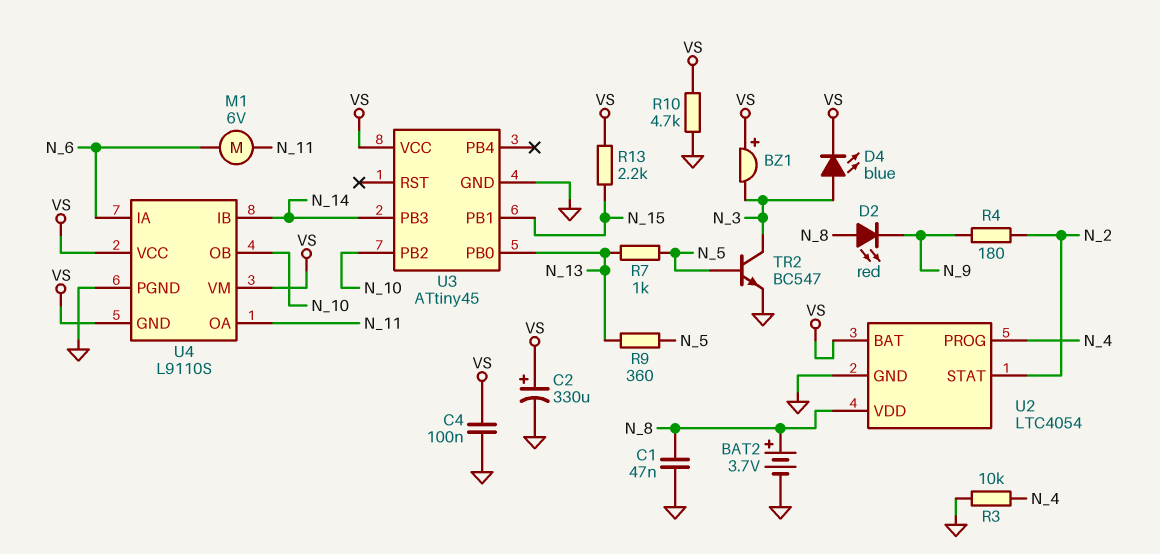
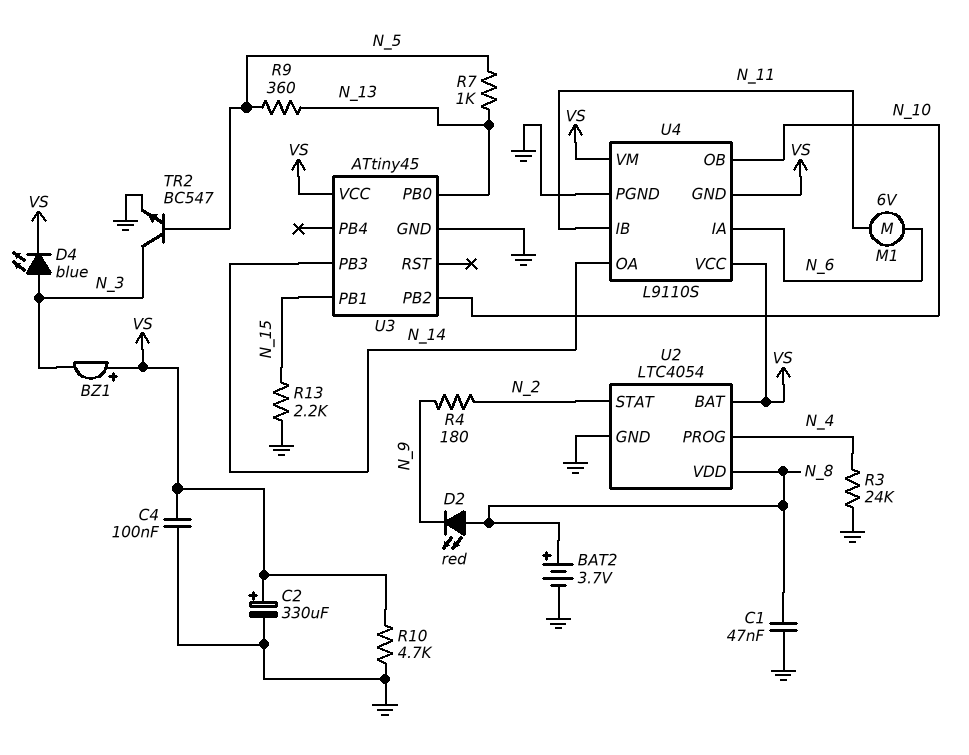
R3: 10k (GND, N_4) -> 24k (GND, N_4)
R13: 2.2k (N_15, VS) -> 2.2k (GND, N_15)
U4 pin IB: N_14 -> N_11
U4 pin OA: N_11 -> N_14

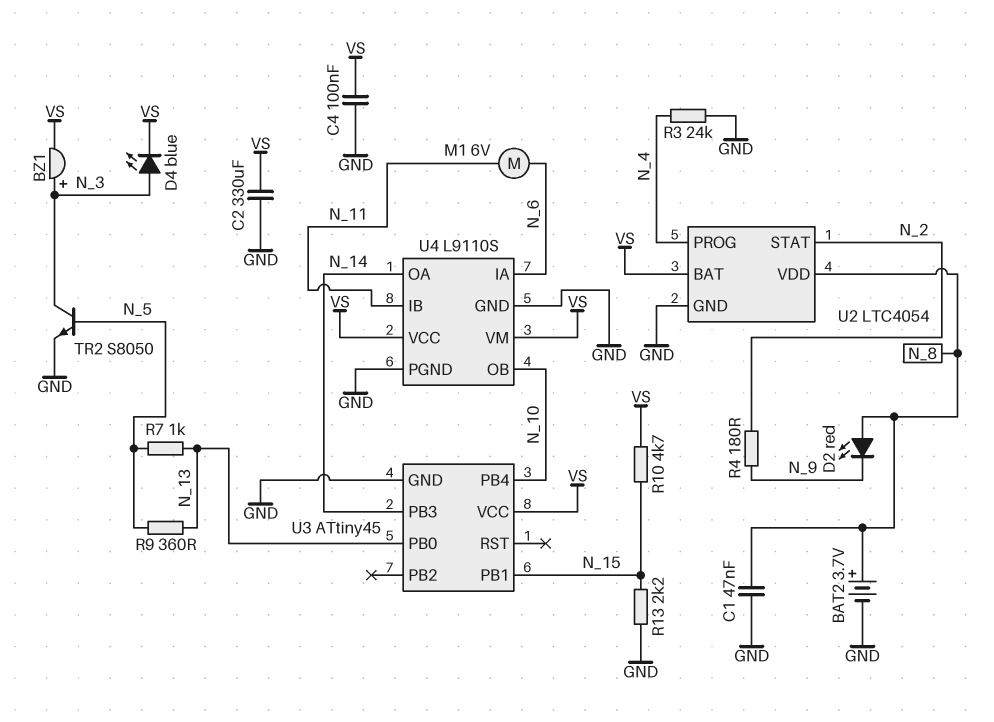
BZ1: buzzer (plus VS, minus N_3) -> buzzer (plus N_3, minus VS)
C2: 330uF (plus VS, minus GND) -> 330uF (GND, VS)
R10: 4.7k (GND, VS) -> 4.7k (N_15, VS)
TR2: NPN BC547 (B N_5, C N_3, E GND) -> NPN S8050 (B N_5, C N_3, E GND)
U3 pin PB2: N_10 -> none
U3 pin PB4: none -> N_10
U4 pin GND: VS -> GND

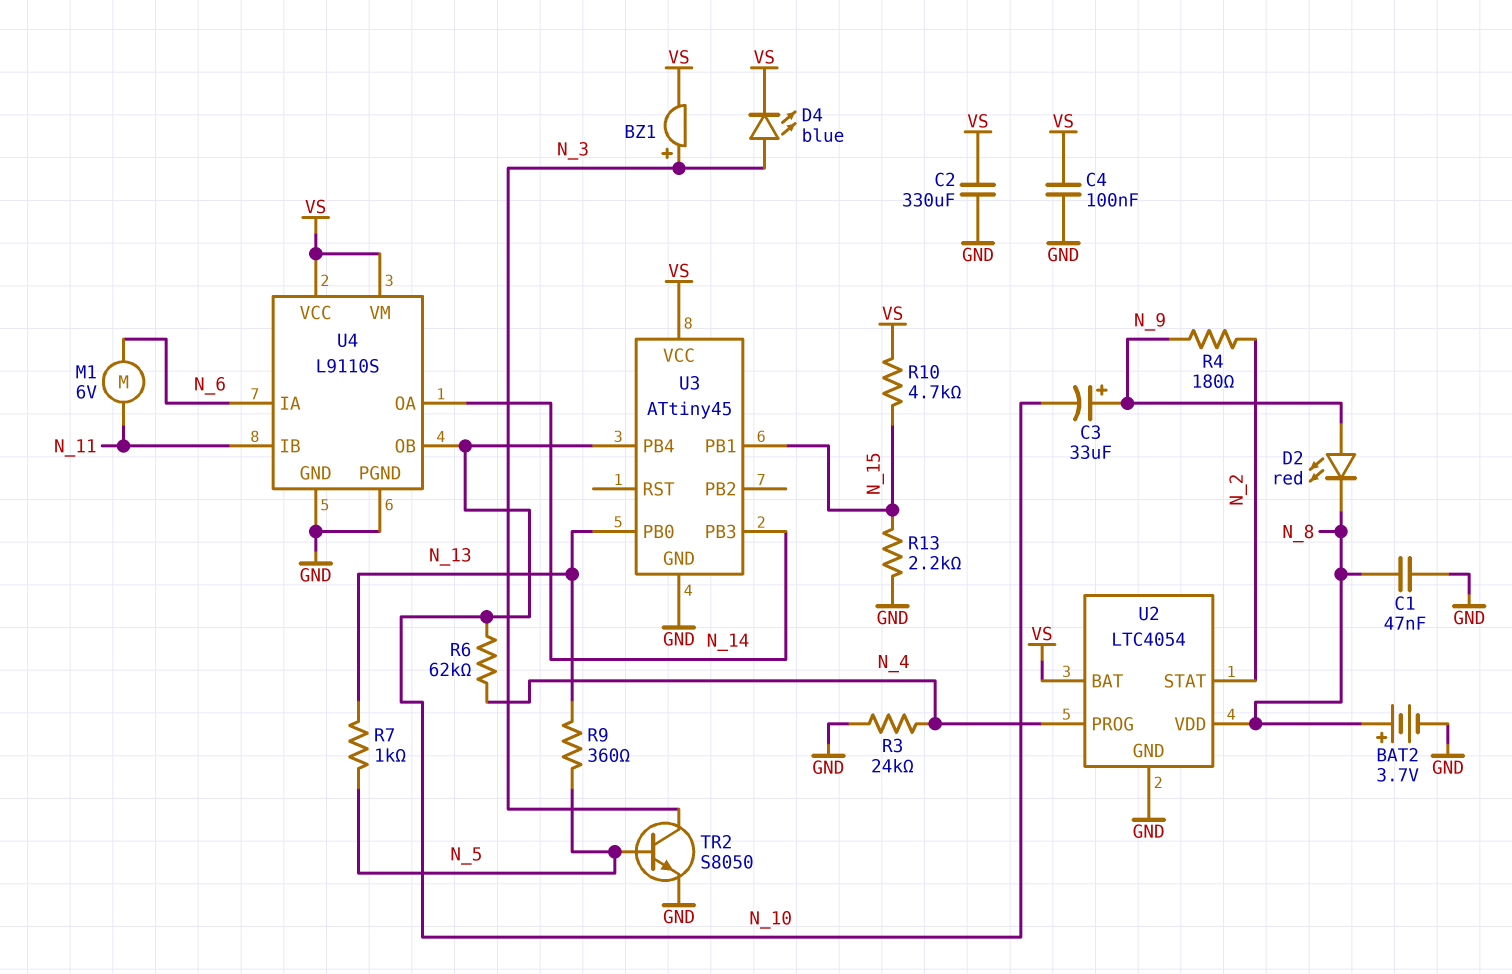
C3: none -> 33uF (plus N_9, minus N_10)
D2: LED red (A N_8, K N_9) -> LED red (A N_9, K N_8)
R6: none -> 62k (N_4, N_10)

